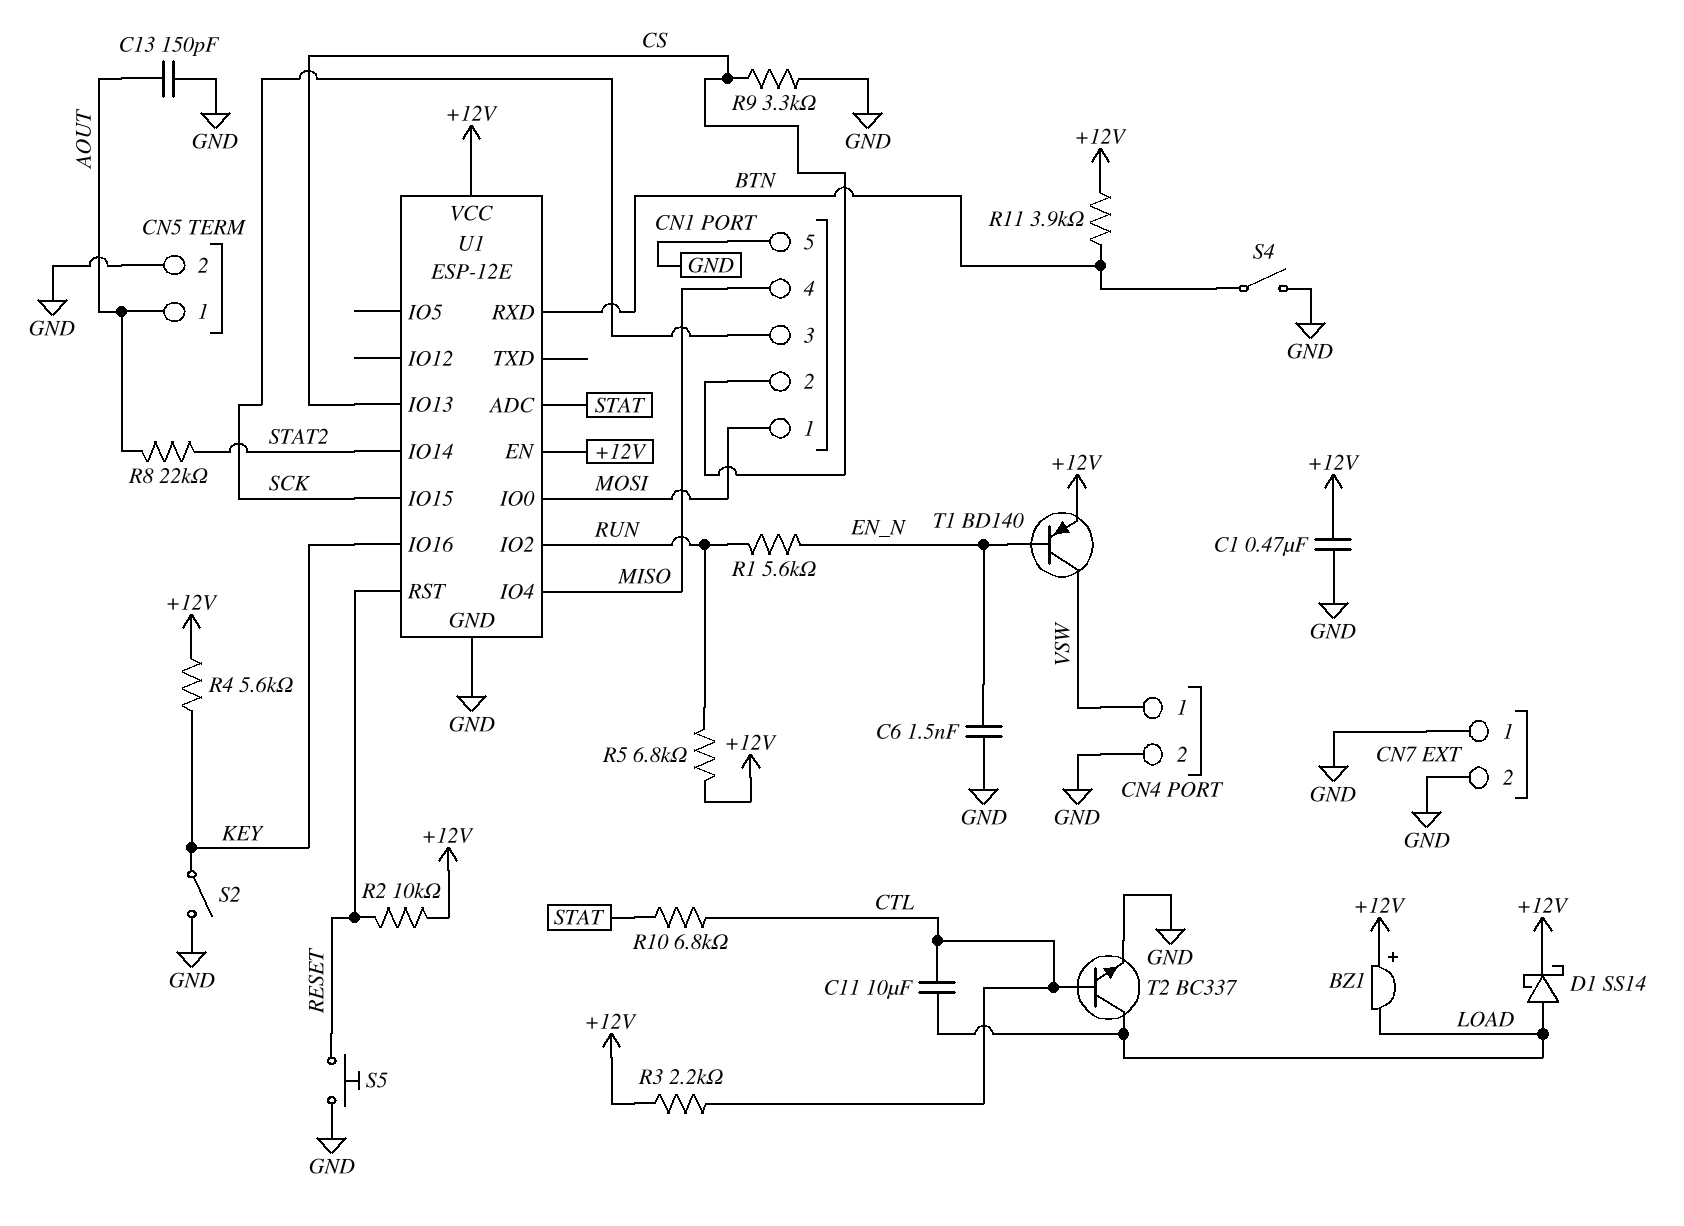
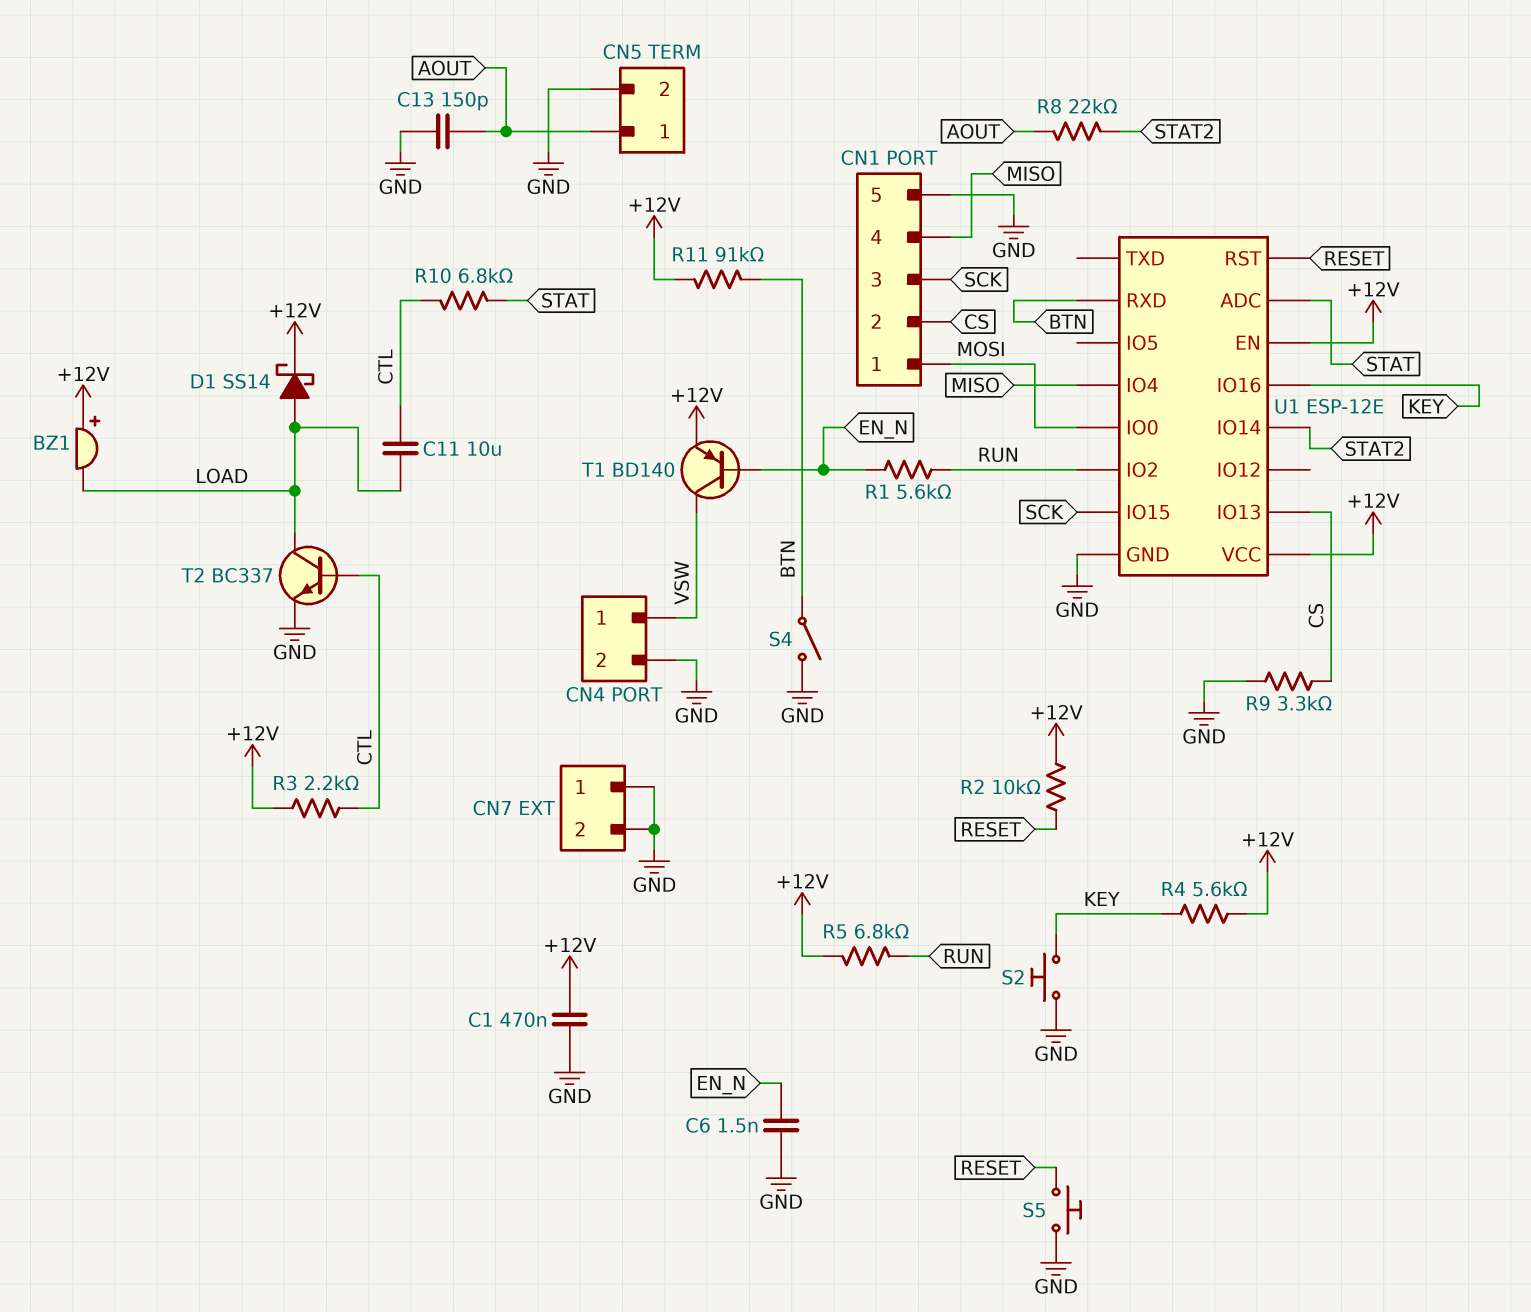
R11: 3.9k (+12V, BTN) -> 91k (+12V, BTN)
S2: switch (GND, KEY) -> button (GND, KEY)

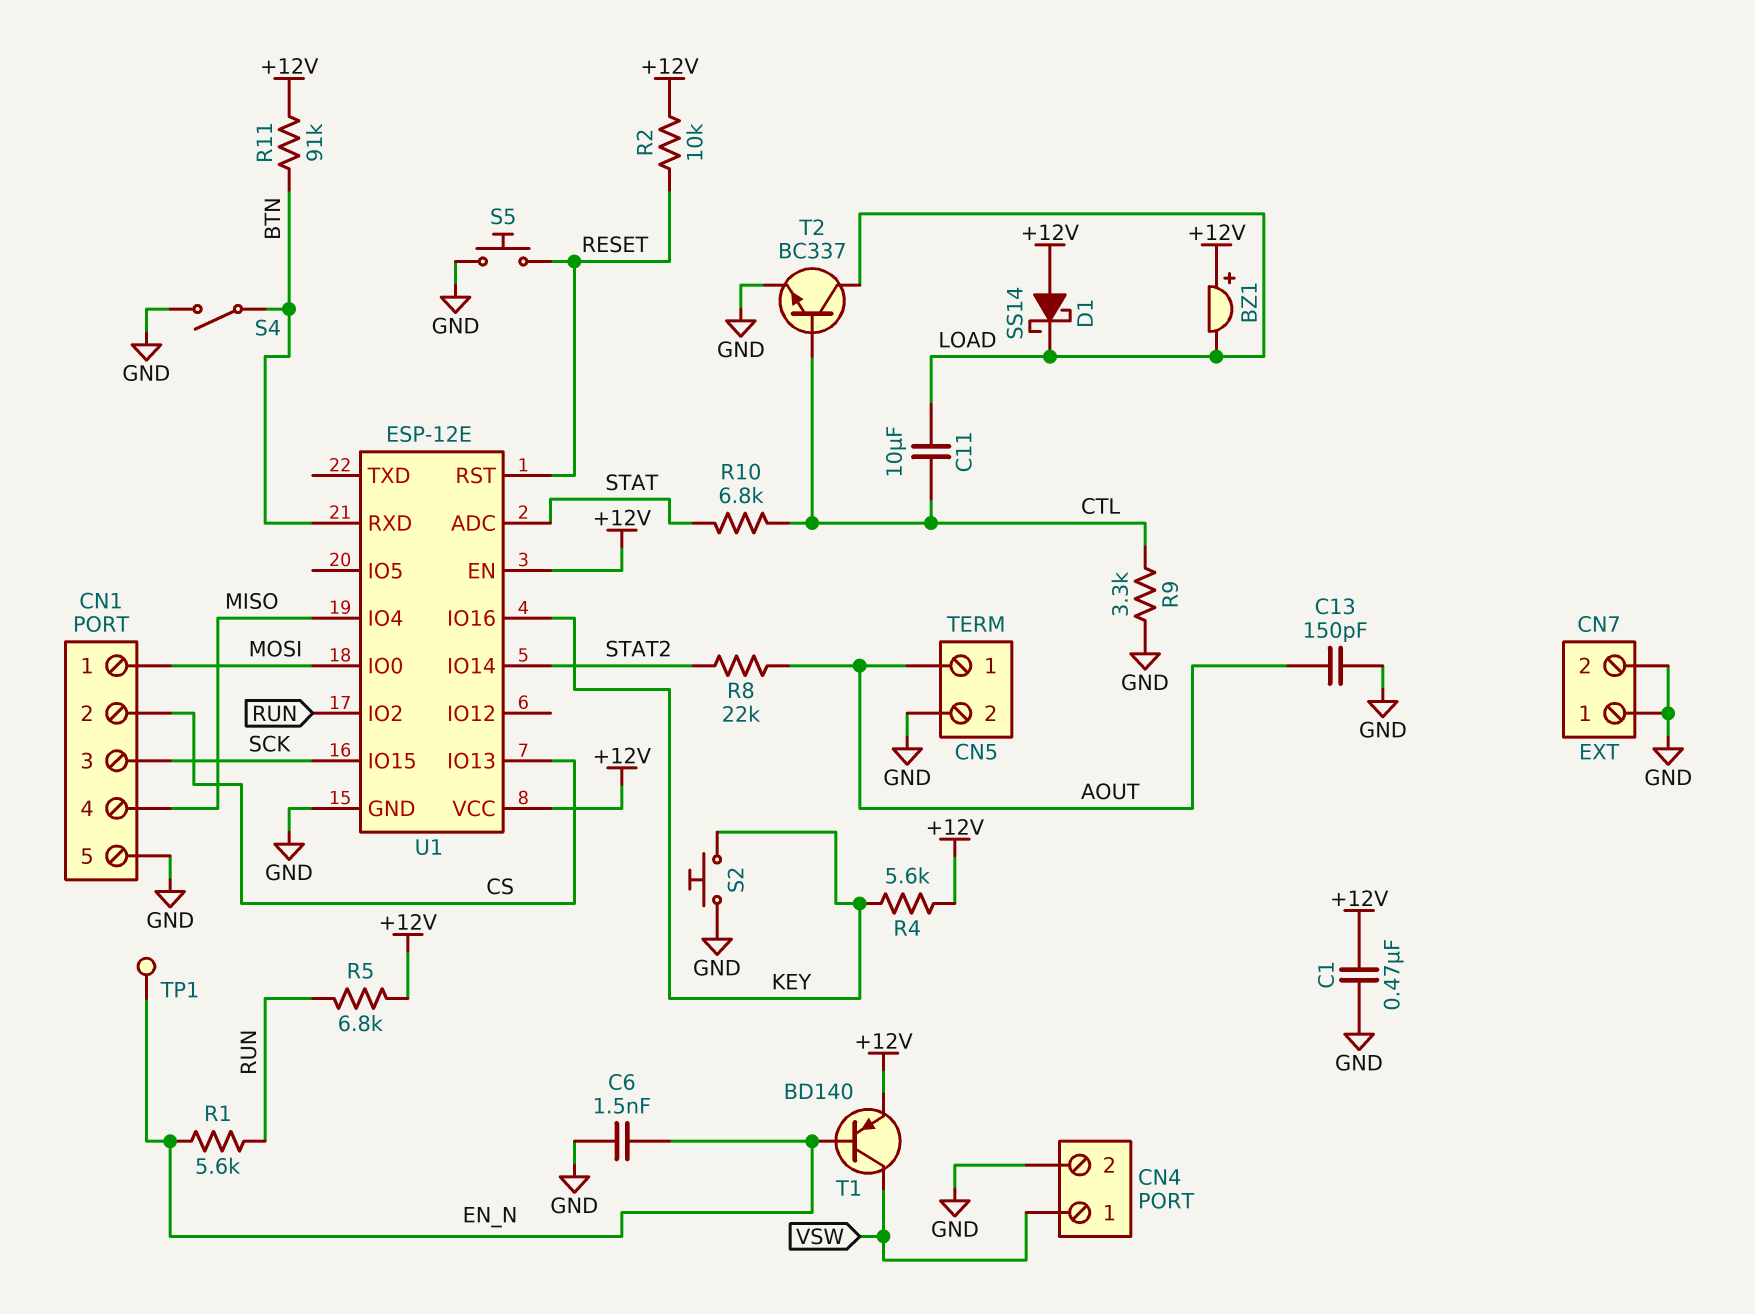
D1: schottky SS14 (A LOAD, K +12V) -> schottky SS14 (A +12V, K LOAD)
R3: 2.2k (+12V, CTL) -> none
R9: 3.3k (CS, GND) -> 3.3k (CTL, GND)
TP1: none -> test point (EN_N)

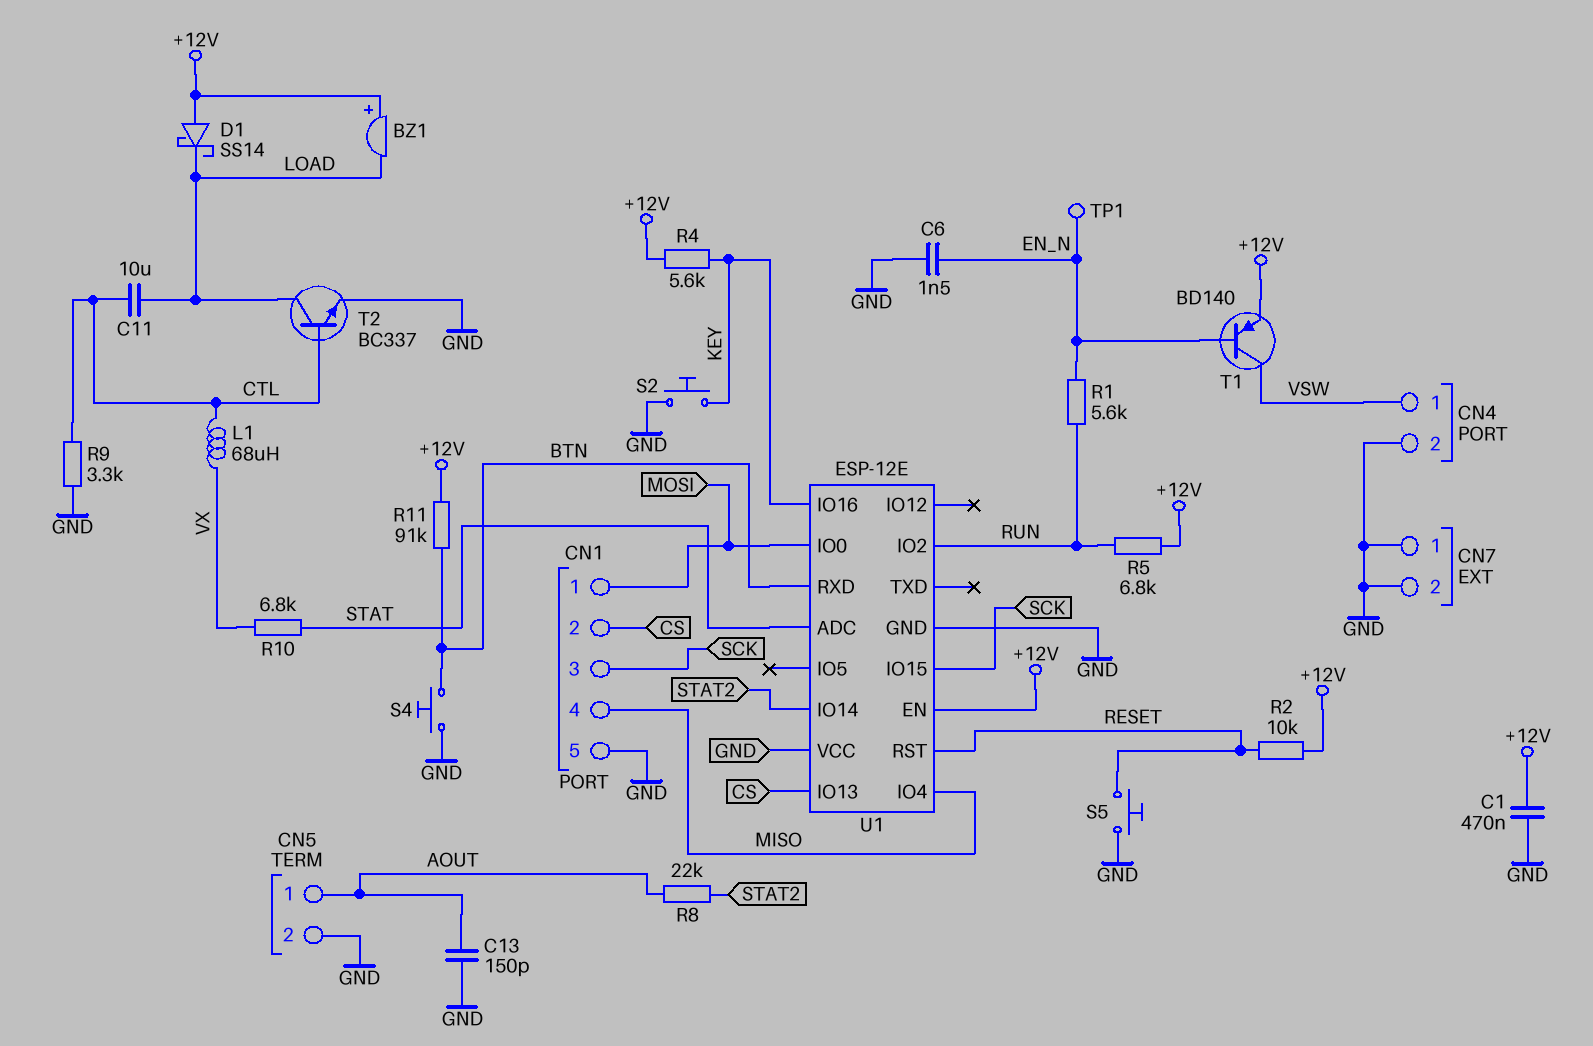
L1: none -> 68uH (CTL, VX)
R10: 6.8k (CTL, STAT) -> 6.8k (STAT, VX)
S4: switch (BTN, GND) -> button (BTN, GND)
U1 pin VCC: +12V -> GND

